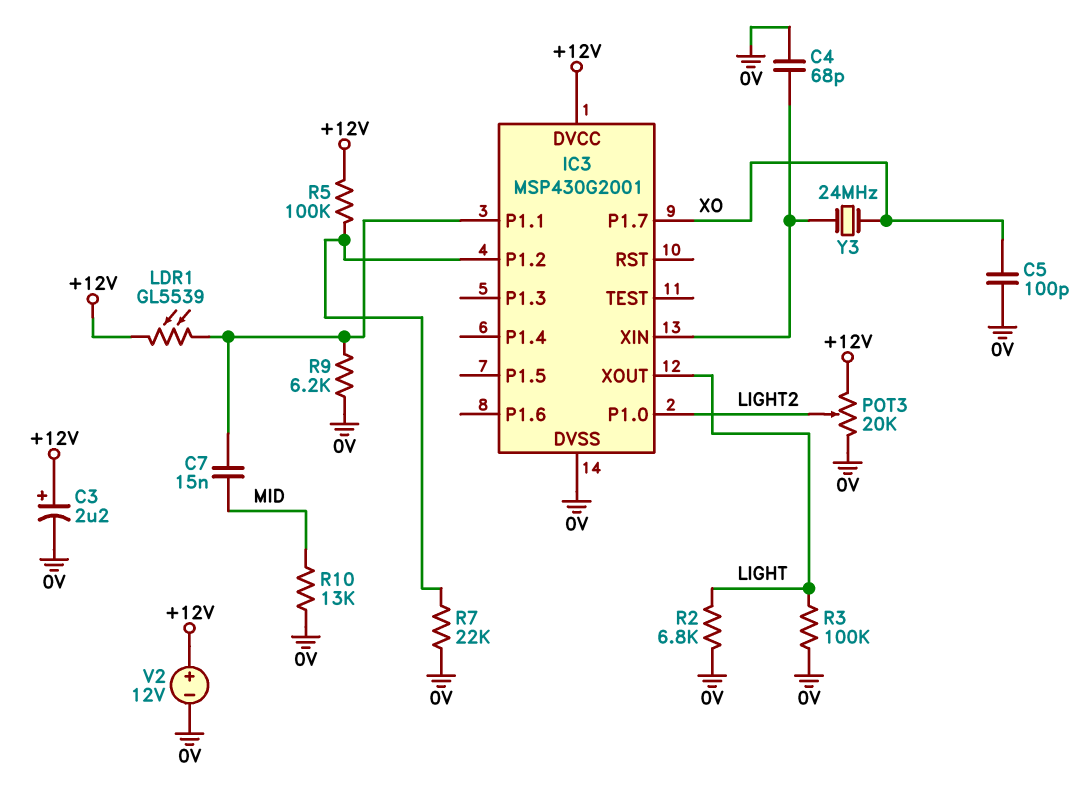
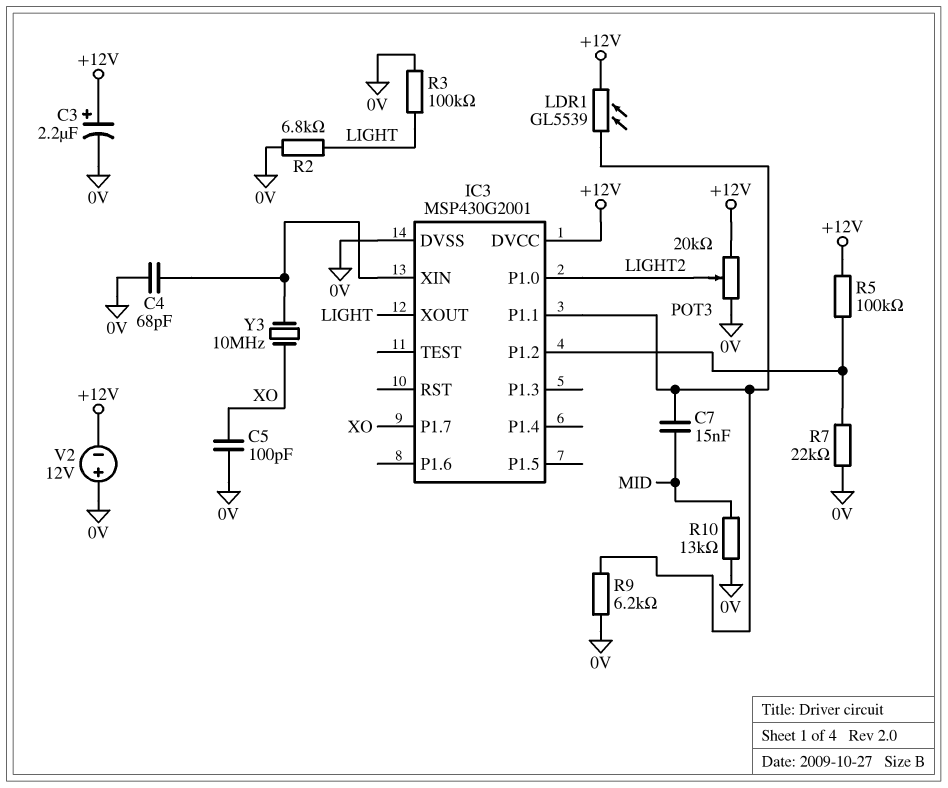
V2: 12V (plus +12V, minus 0V) -> 12V (plus 0V, minus +12V)
Y3: 24MHz (IC3/XIN, XO) -> 10MHz (IC3/XIN, XO)

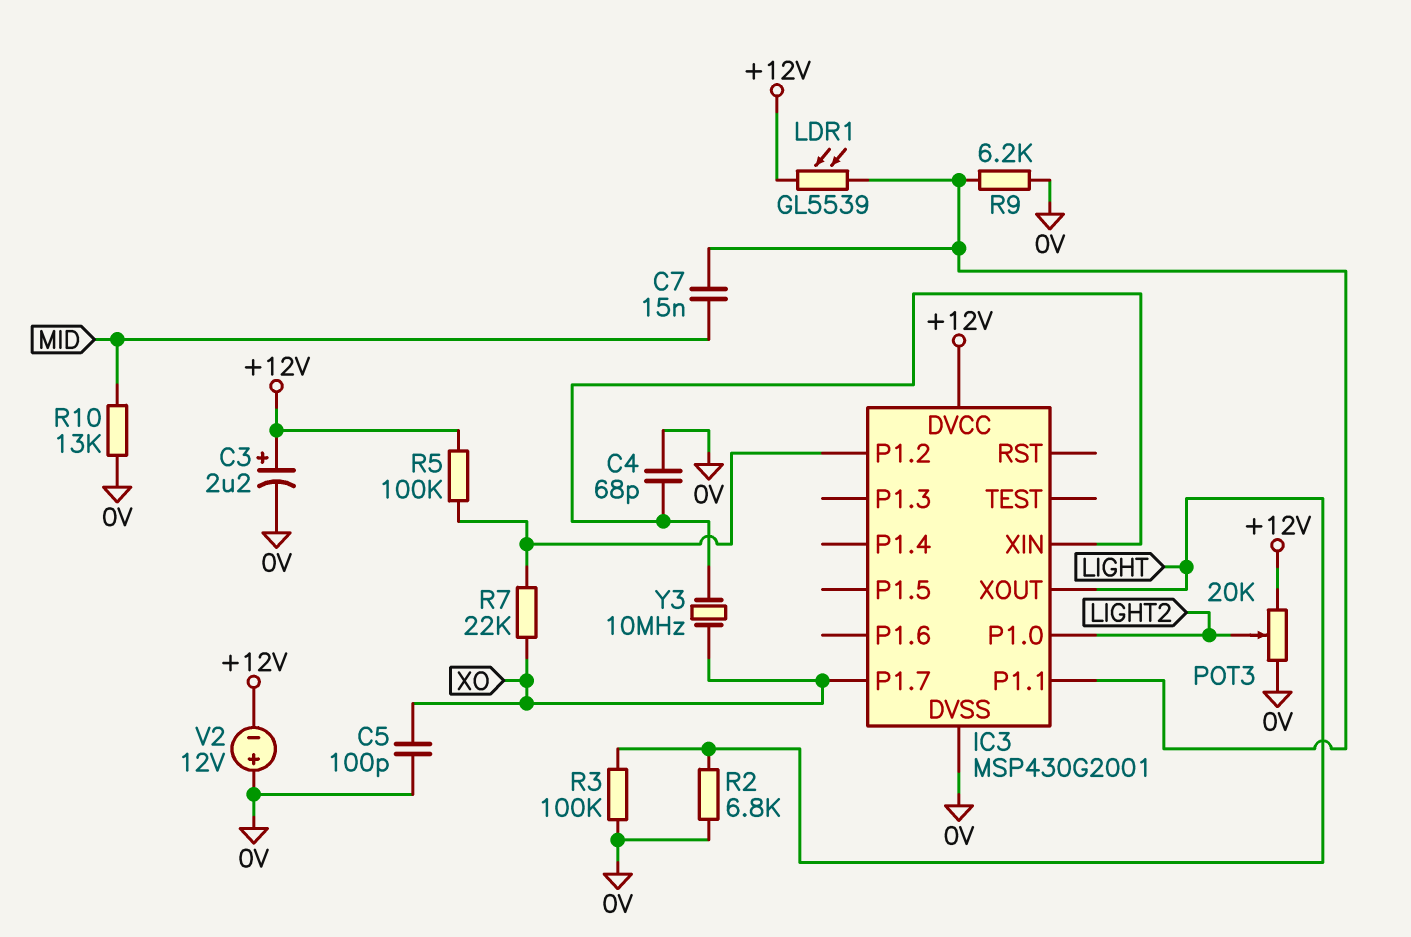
R7: 22k (0V, IC3/P1.2) -> 22k (IC3/P1.2, XO)

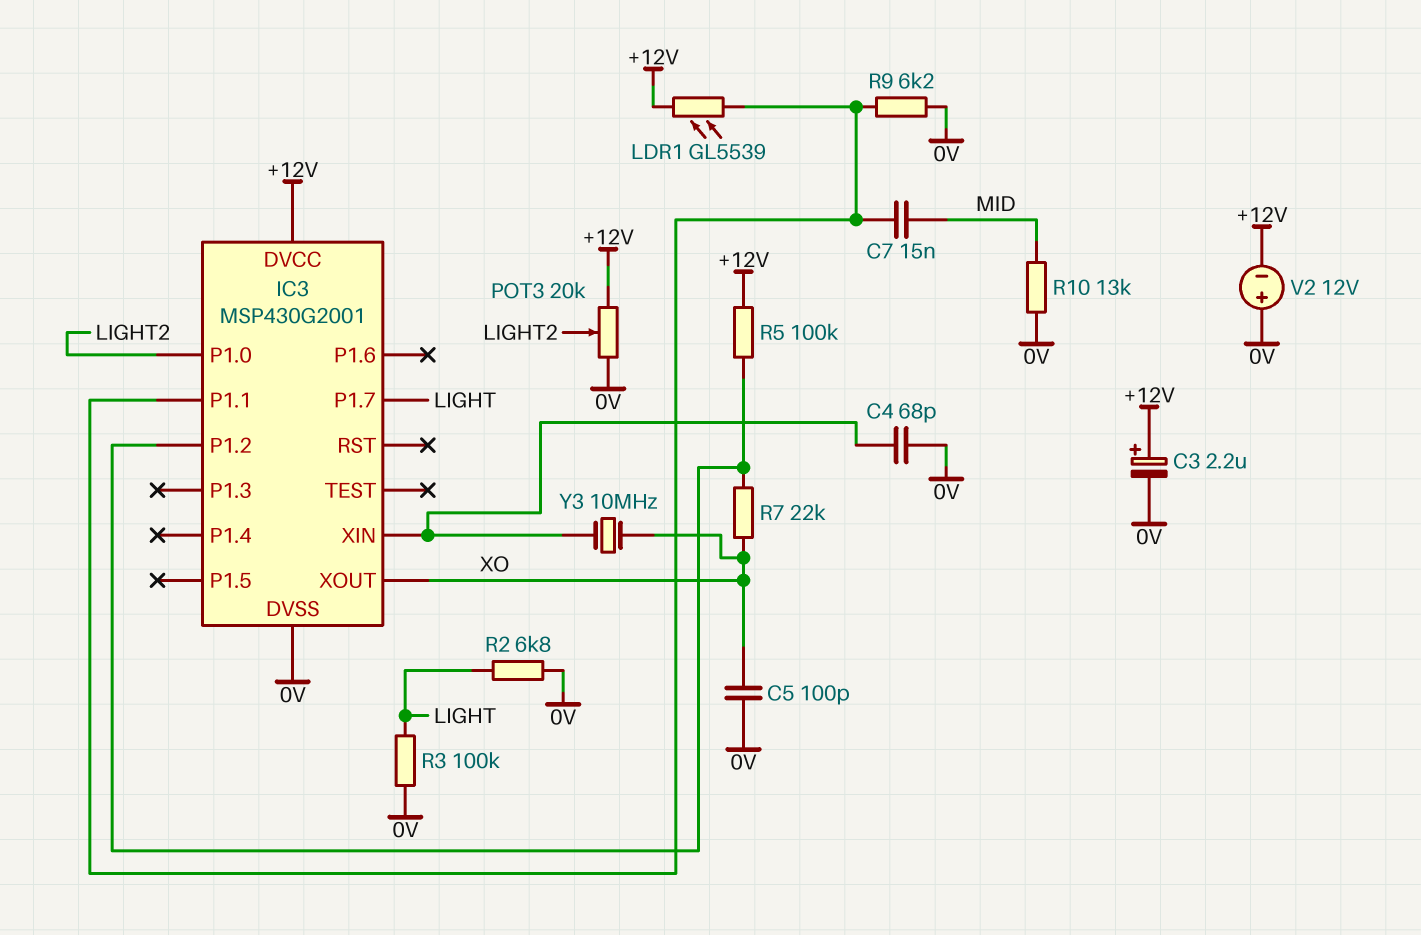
IC3 pin P1.7: XO -> LIGHT
IC3 pin XOUT: LIGHT -> XO

